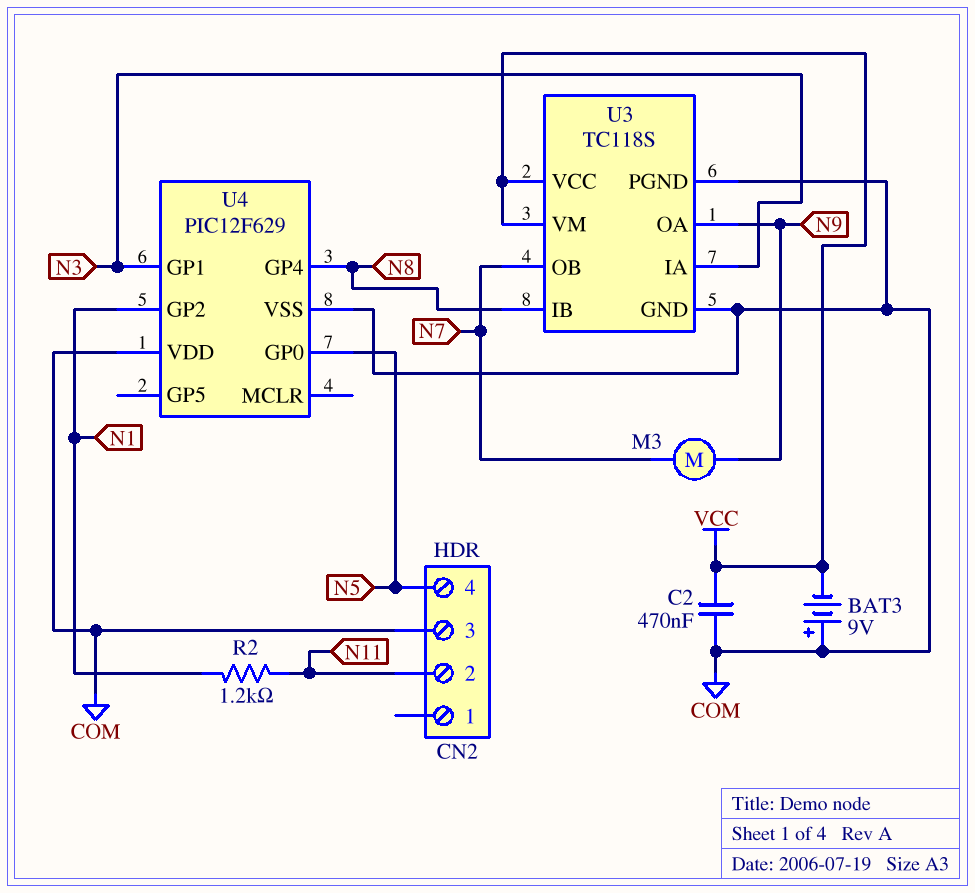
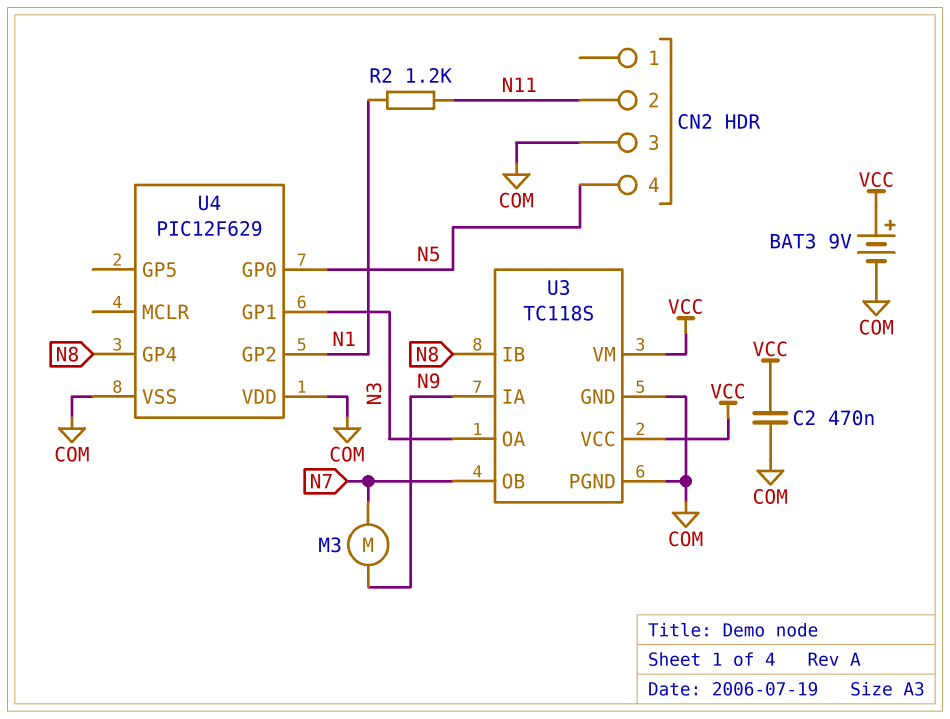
BAT3: 9V (plus COM, minus VCC) -> 9V (plus VCC, minus COM)
U3 pin IA: N3 -> N9
U3 pin OA: N9 -> N3

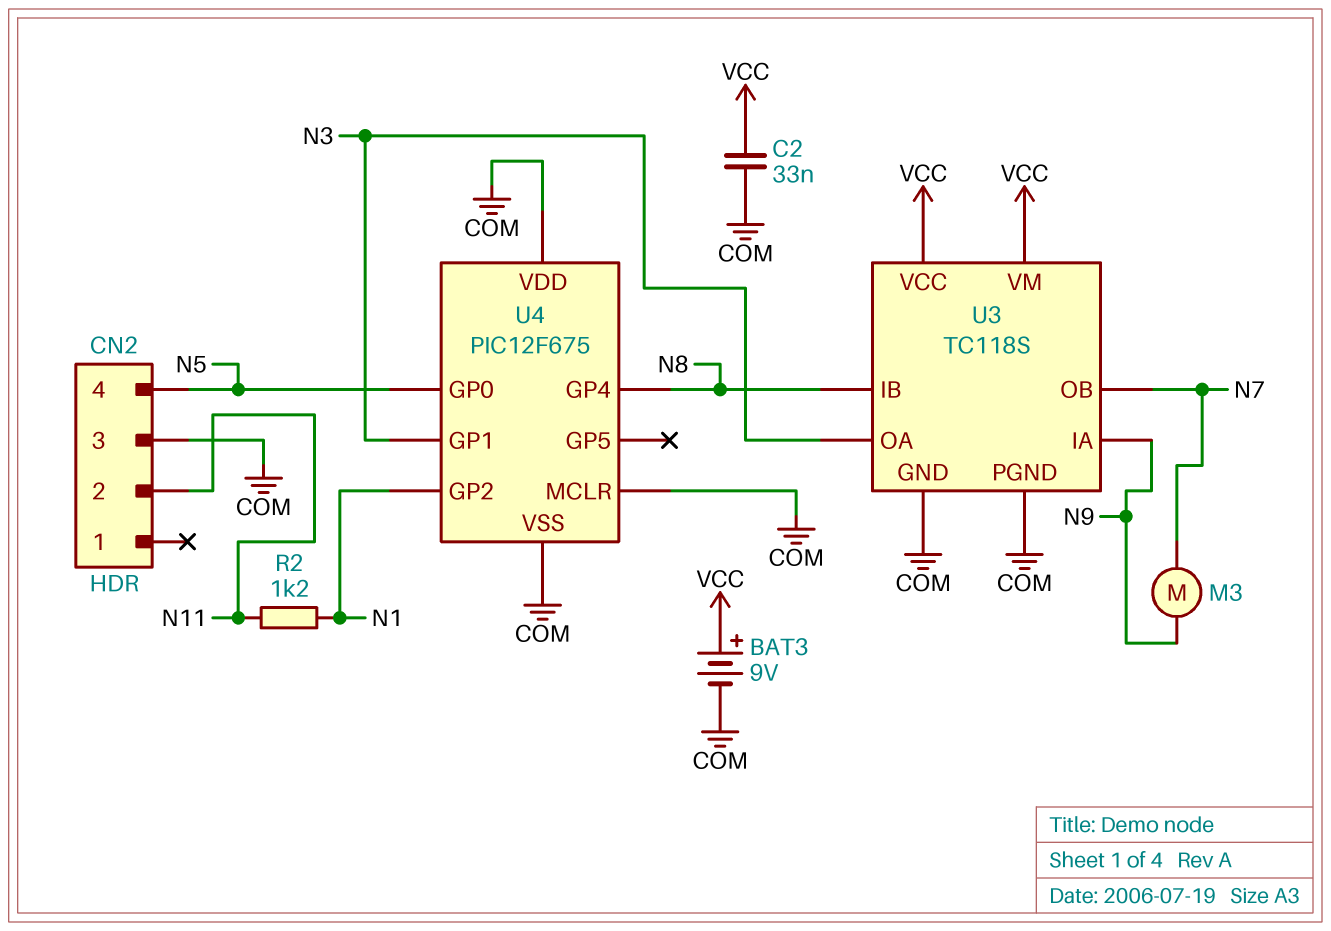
C2: 470nF (COM, VCC) -> 33nF (COM, VCC)
U4: PIC12F629 -> PIC12F675
U4 pin MCLR: none -> COM

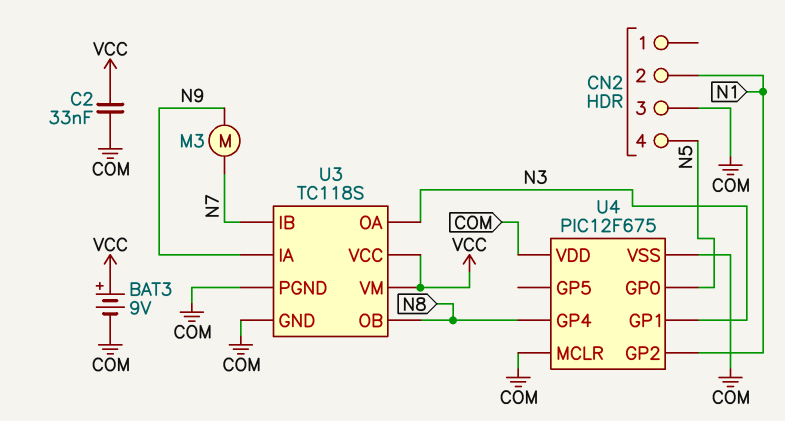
CN2 pin 2: N11 -> N1
R2: 1.2k (N1, N11) -> none
U3 pin IB: N8 -> N7
U3 pin OB: N7 -> N8

